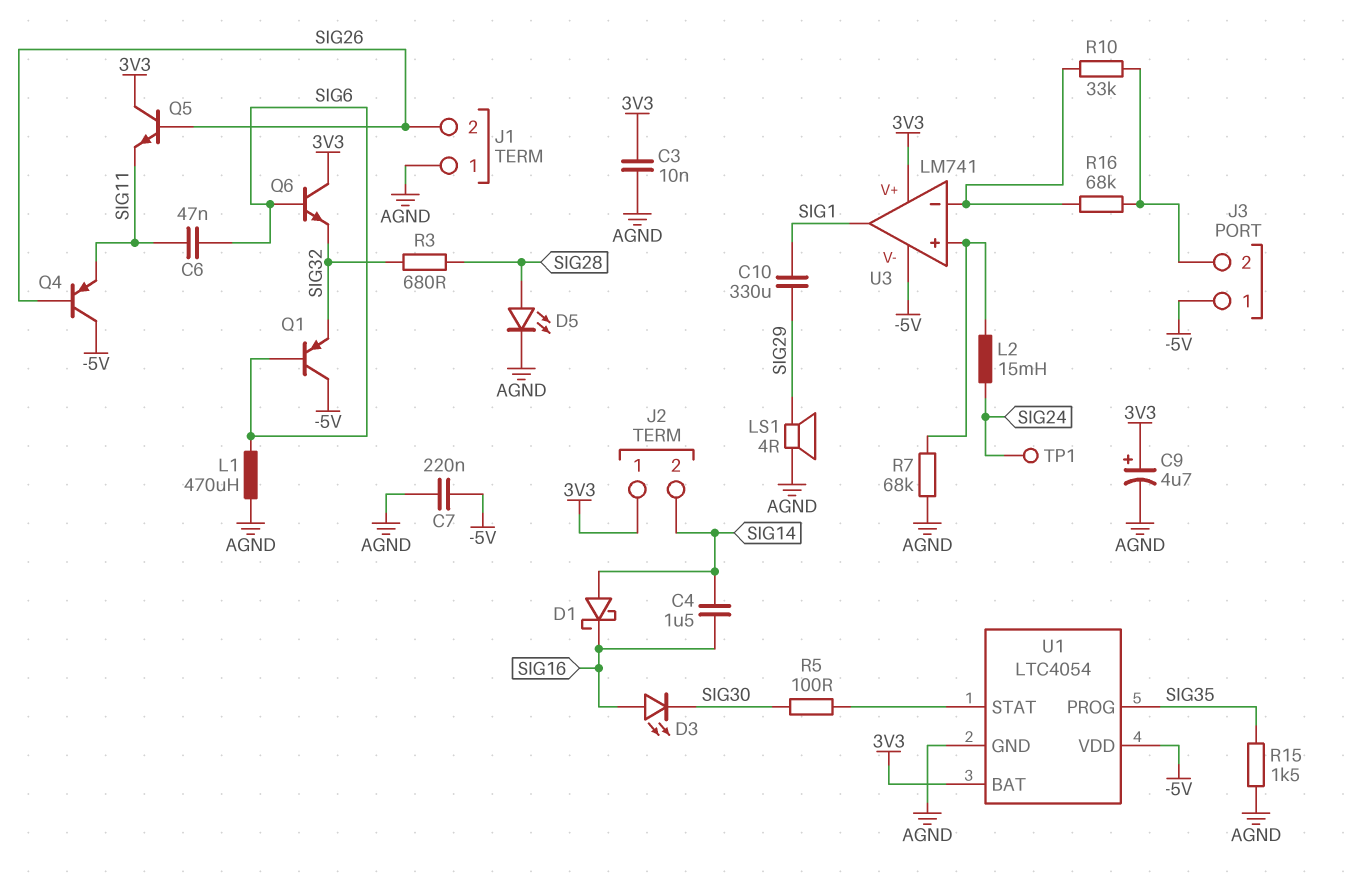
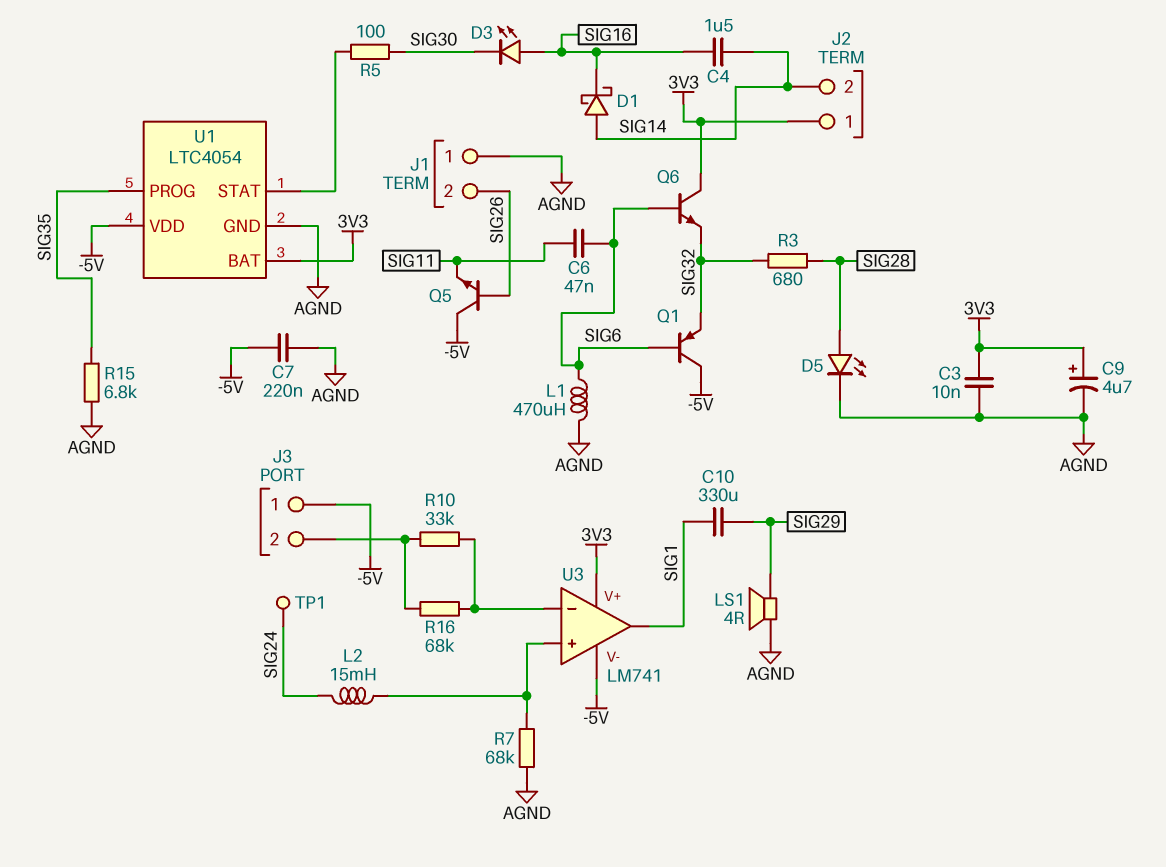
Q4: PNP (B SIG26, C -5V, E SIG11) -> none
Q5: NPN (B SIG26, C 3V3, E SIG11) -> NPN (B SIG26, C -5V, E SIG11)
R15: 1.5k (AGND, SIG35) -> 6.8k (AGND, SIG35)

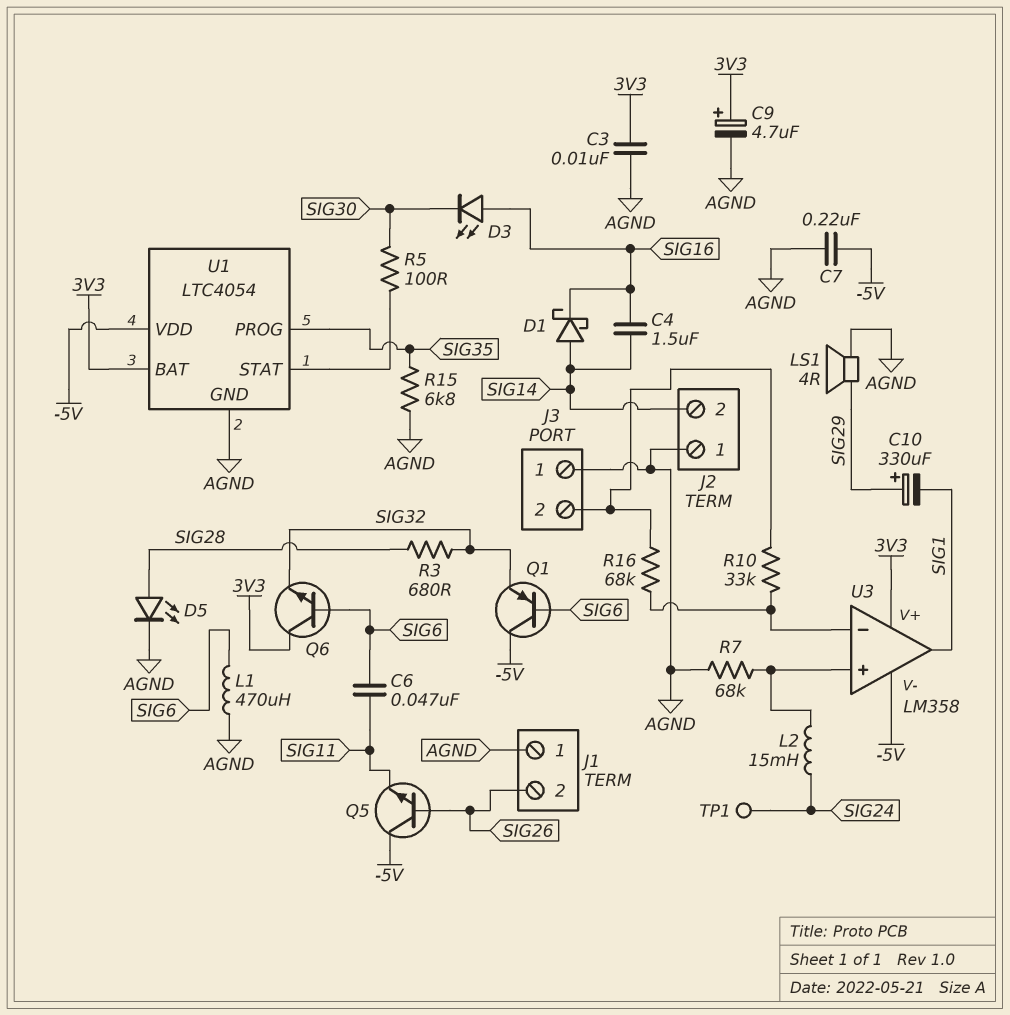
C10: 330uF (SIG1, SIG29) -> 330uF (plus SIG29, minus SIG1)
J2 pin 1: 3V3 -> AGND
J3 pin 1: -5V -> AGND
U3: LM741 -> LM358

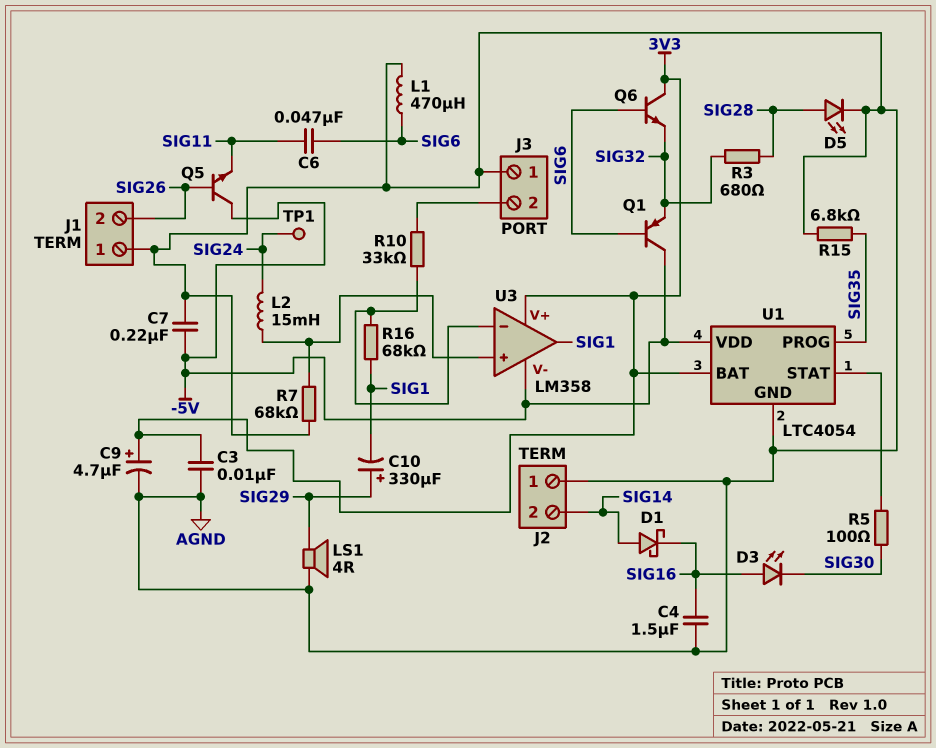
C4: 1.5uF (SIG14, SIG16) -> 1.5uF (AGND, SIG16)
R16: 68k (J3/2, U3/in-) -> 68k (SIG1, U3/in-)

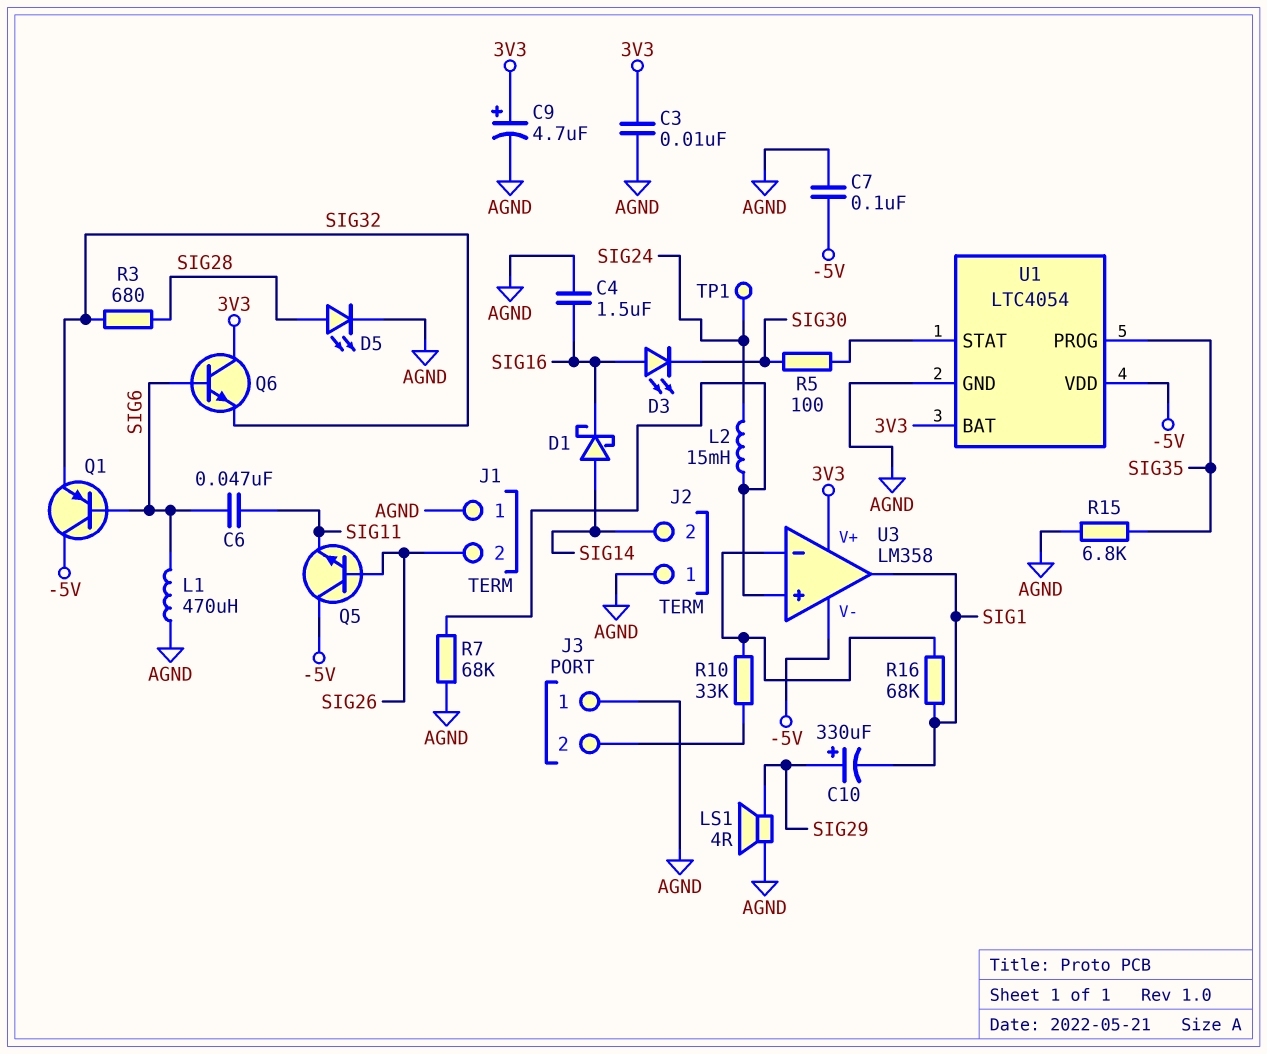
C7: 220nF (-5V, AGND) -> 100nF (-5V, AGND)

